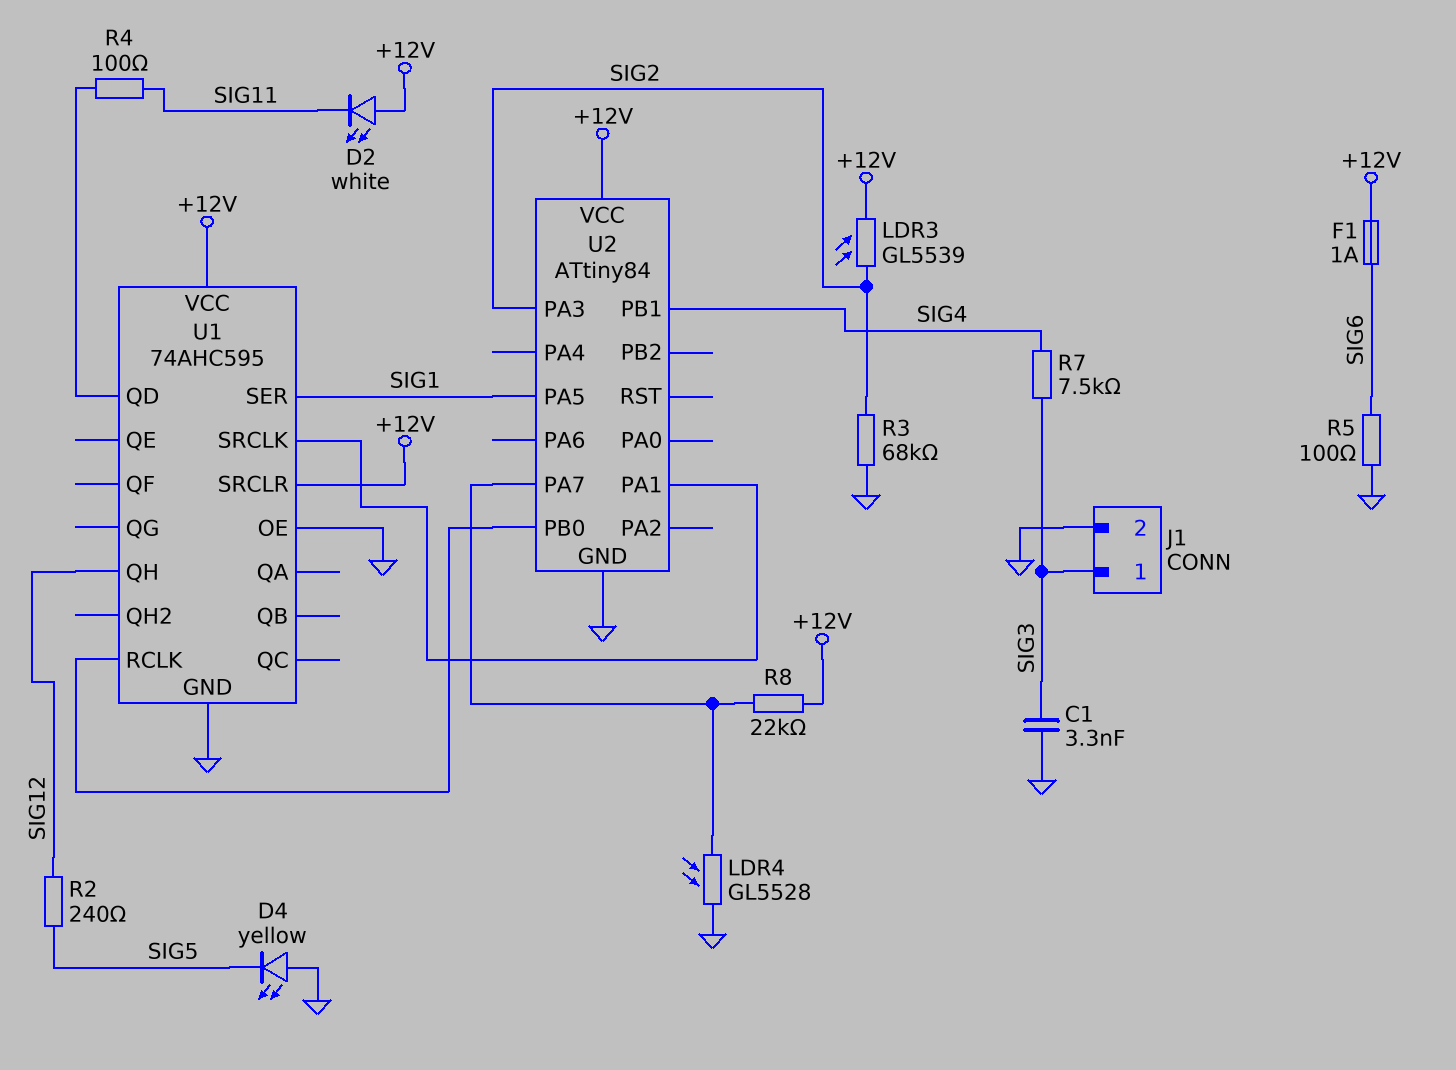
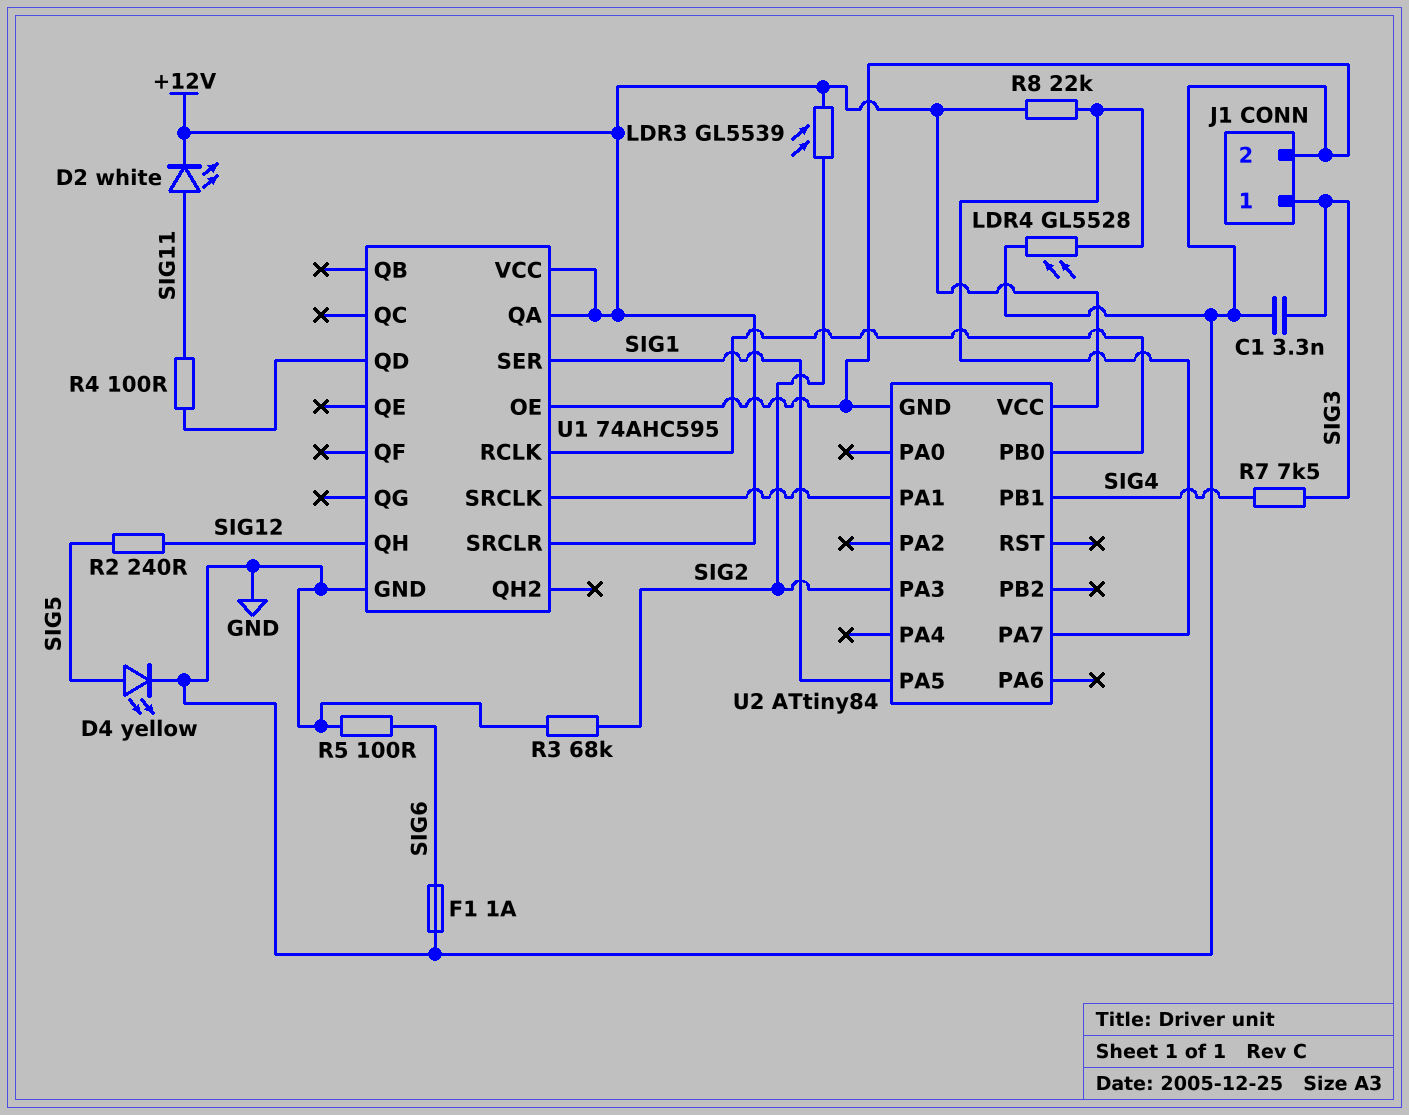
D2: LED white (A +12V, K SIG11) -> LED white (A SIG11, K +12V)
D4: LED yellow (A GND, K SIG5) -> LED yellow (A SIG5, K GND)
F1: 1A (+12V, SIG6) -> 1A (GND, SIG6)
U1 pin QA: none -> +12V

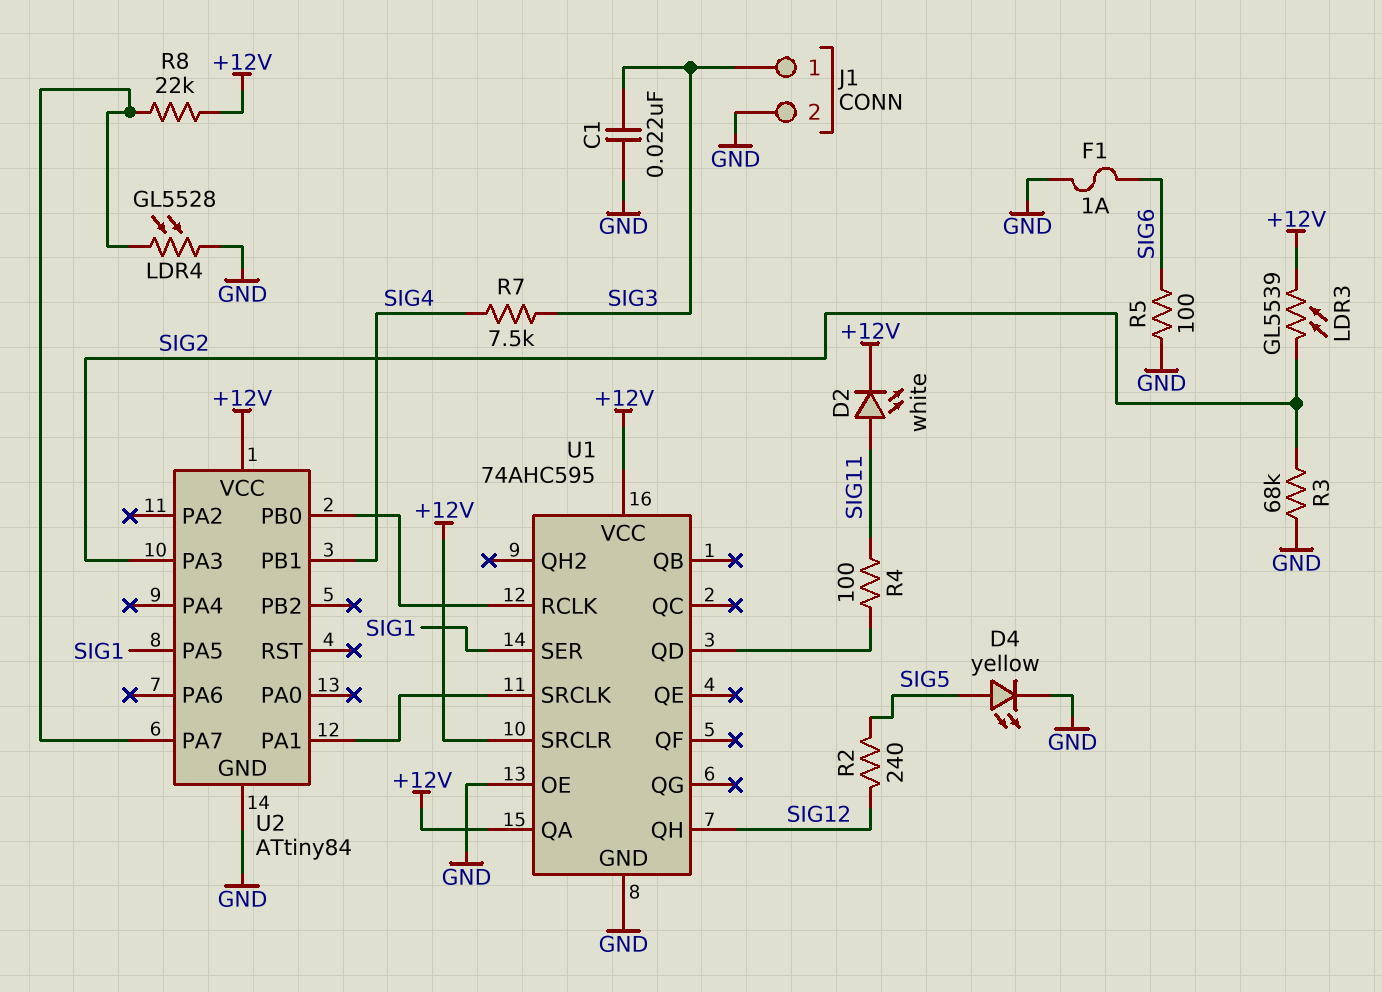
C1: 3.3nF (GND, SIG3) -> 22nF (GND, SIG3)

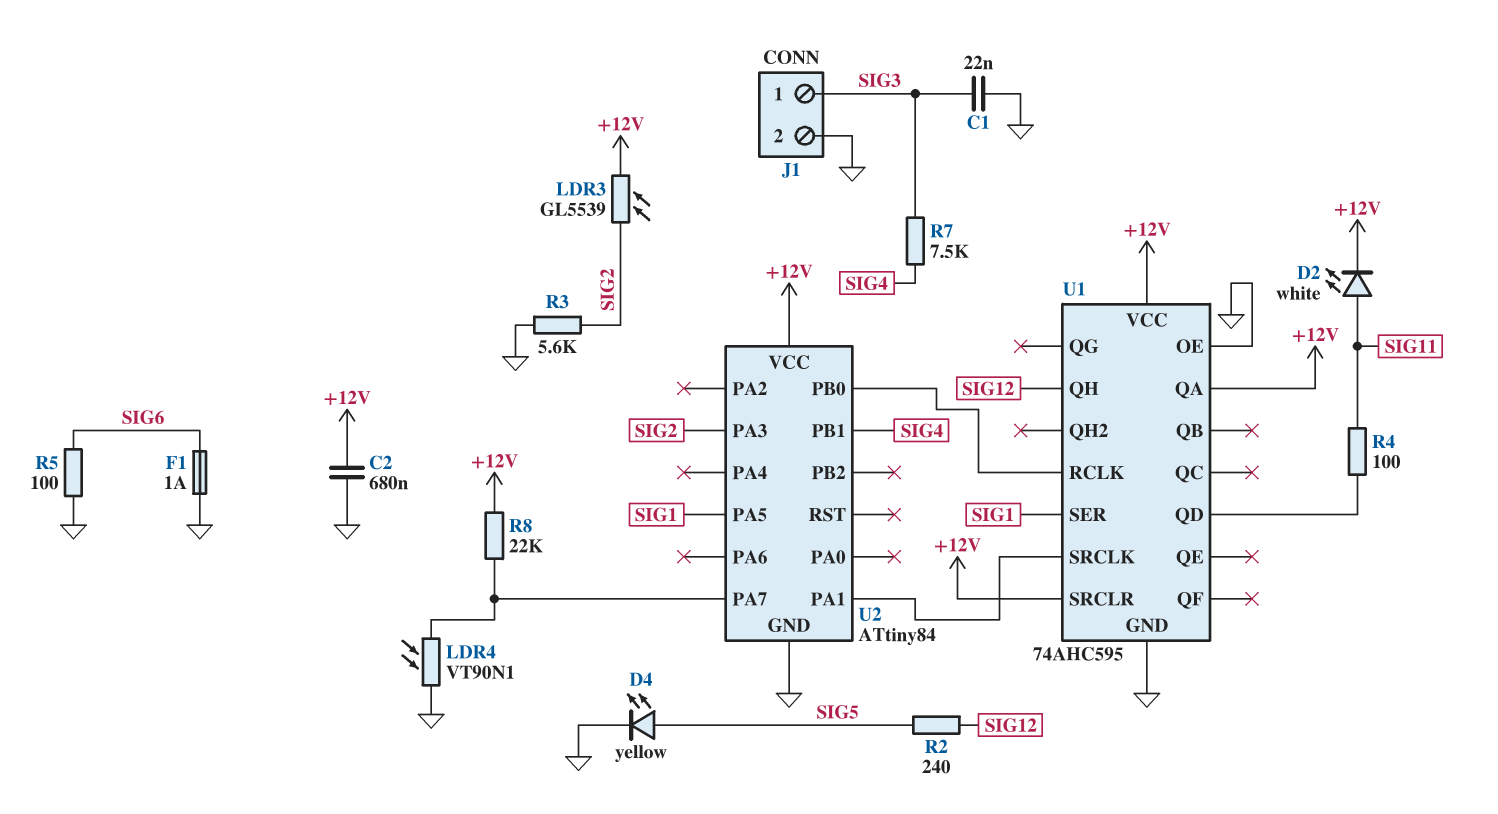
C2: none -> 680nF (+12V, GND)
LDR4: GL5528 (GND, U2/PA7) -> VT90N1 (GND, U2/PA7)
R3: 68k (GND, SIG2) -> 5.6k (GND, SIG2)

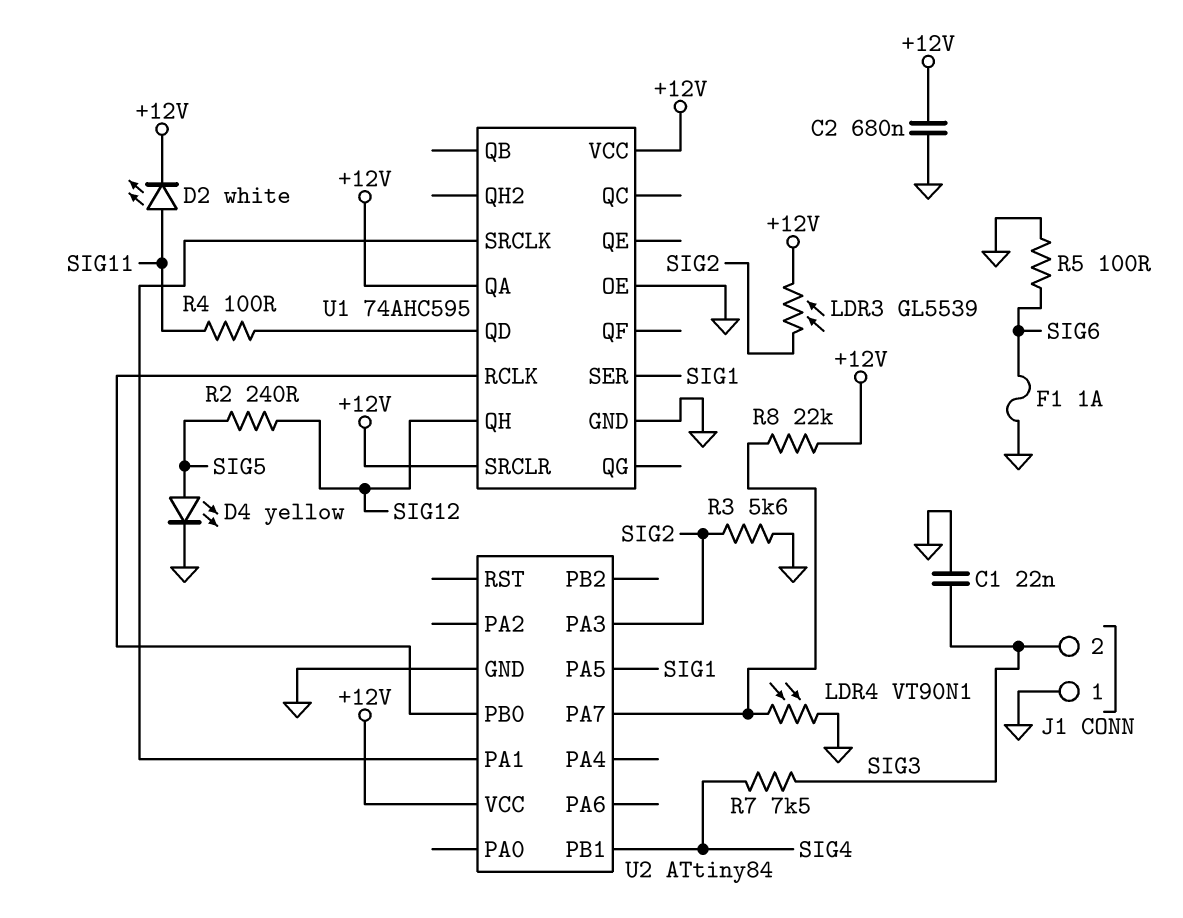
J1 pin 1: SIG3 -> GND
J1 pin 2: GND -> SIG3

